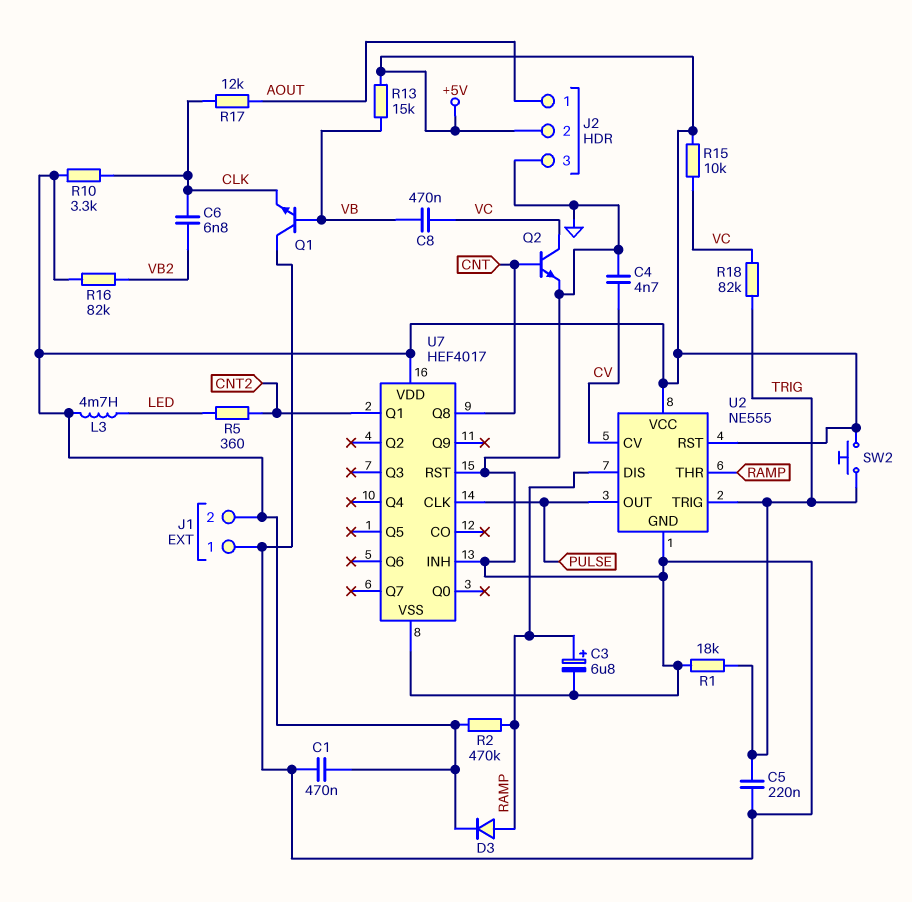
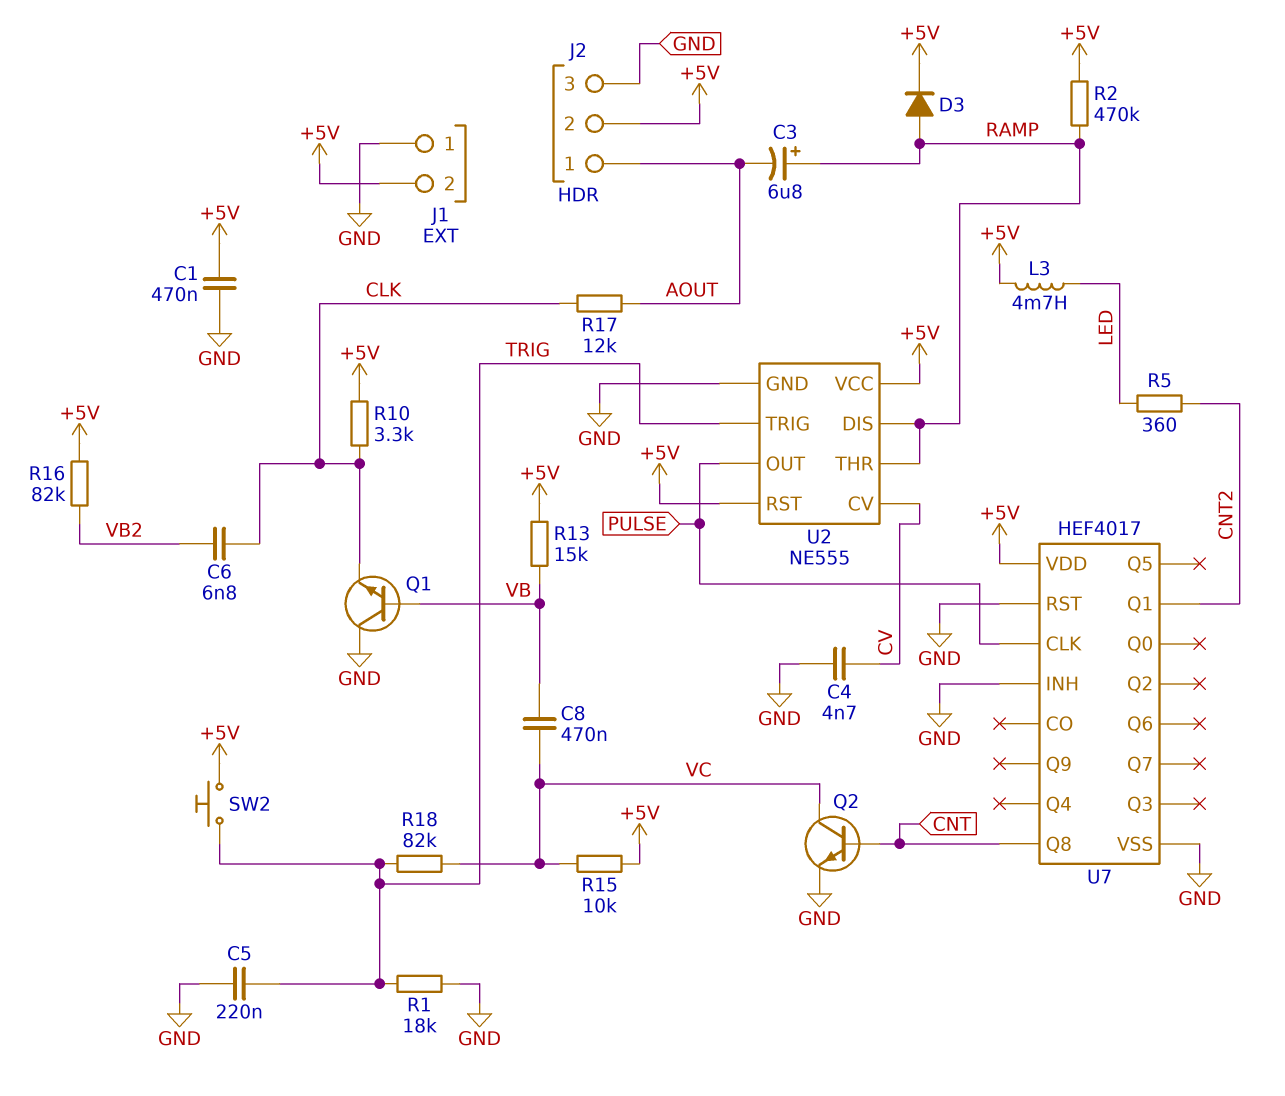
C3: 6.8uF (plus RAMP, minus GND) -> 6.8uF (plus RAMP, minus AOUT)

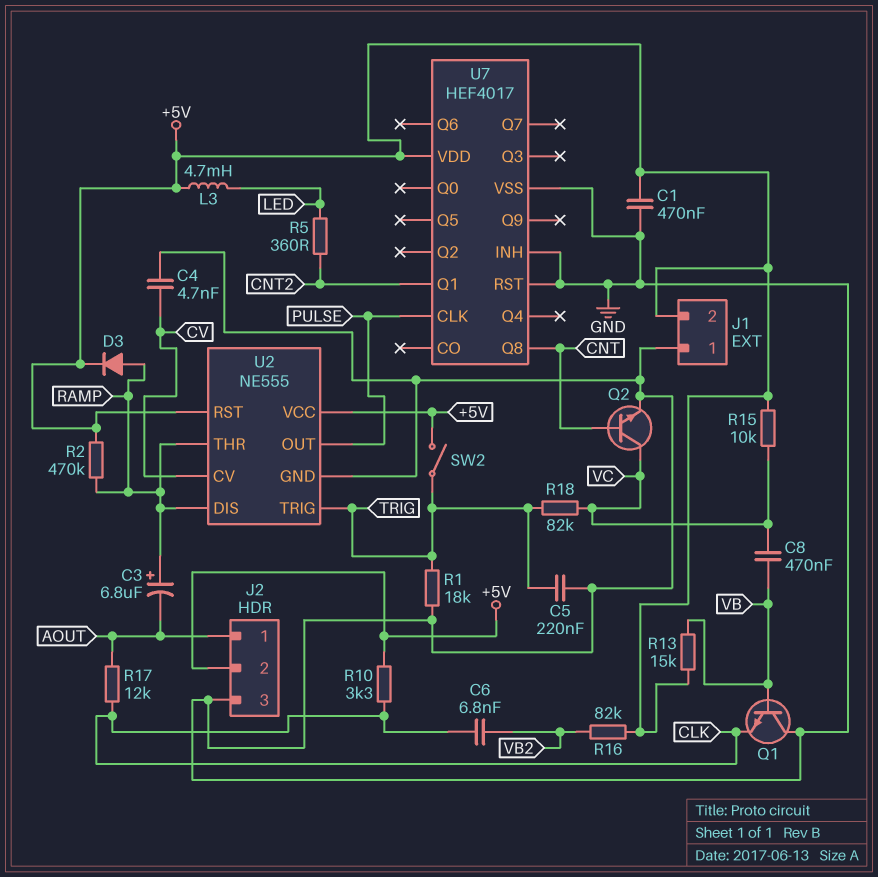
SW2: button (+5V, TRIG) -> switch (+5V, TRIG)

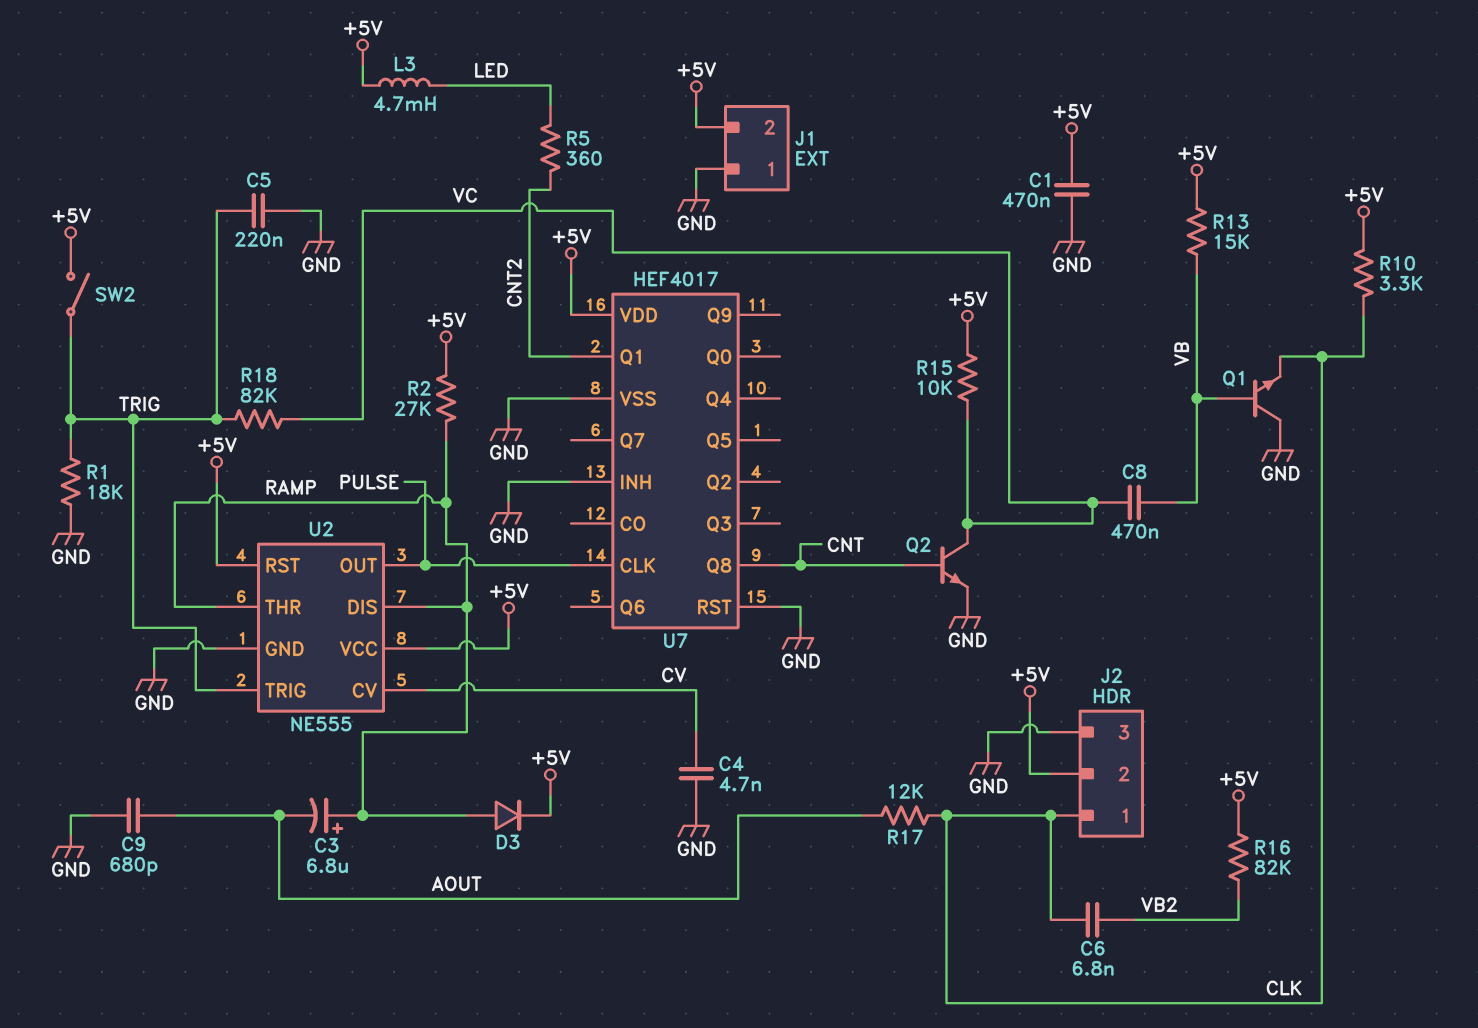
C9: none -> 680pF (AOUT, GND)
J2 pin 1: AOUT -> CLK
R2: 470k (+5V, RAMP) -> 27k (+5V, RAMP)

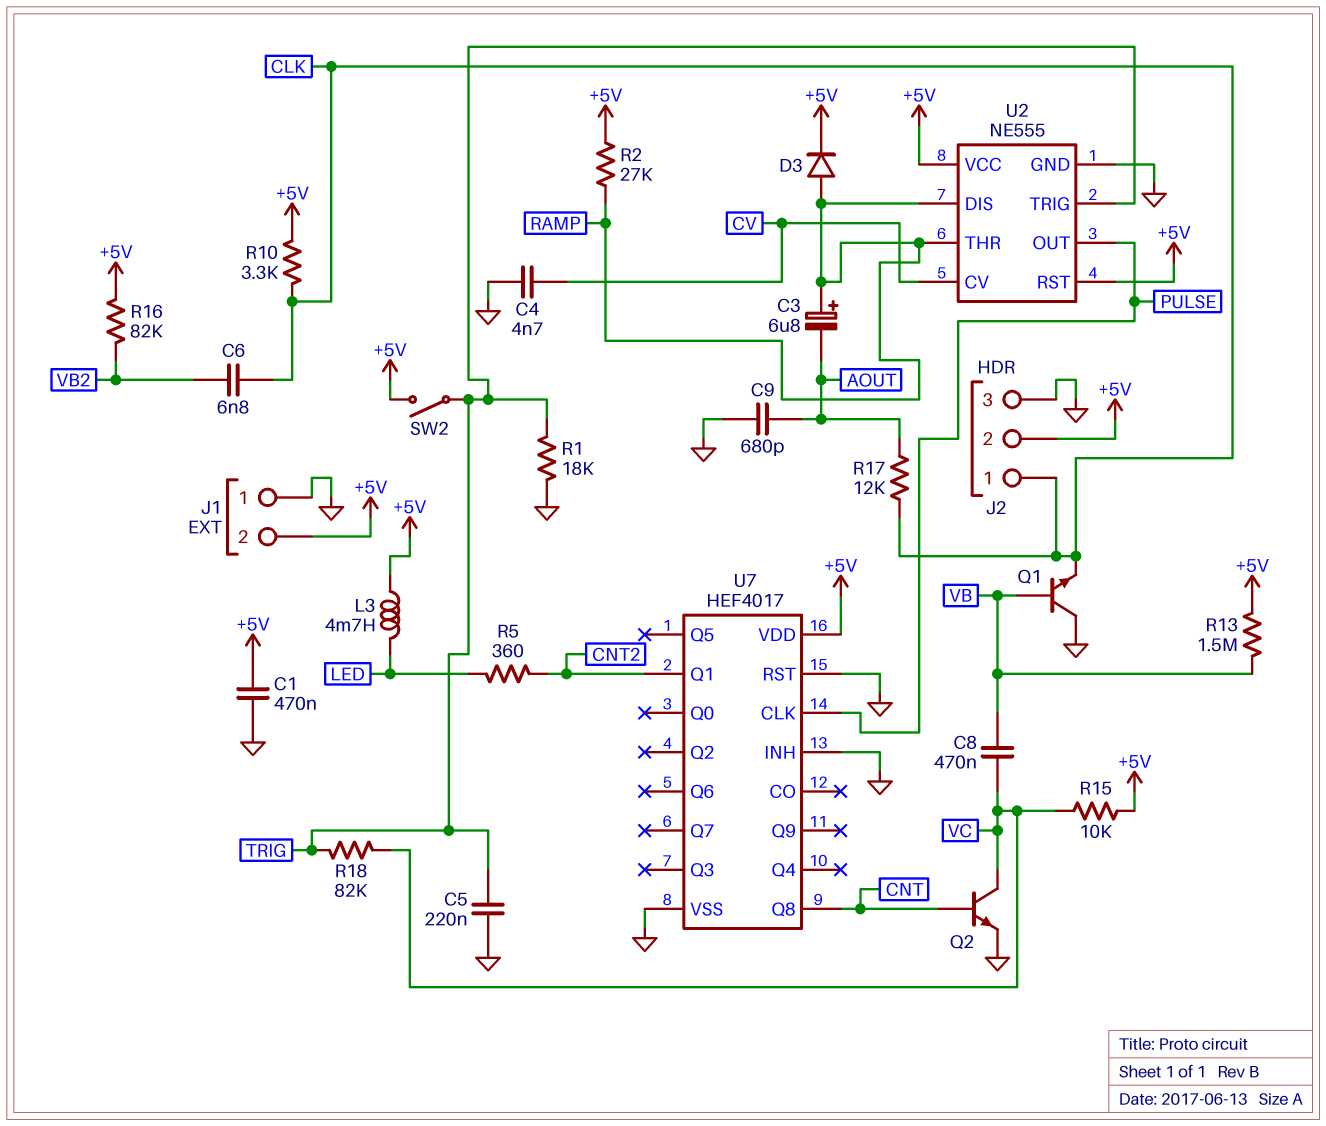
R13: 15k (+5V, VB) -> 1.5M (+5V, VB)

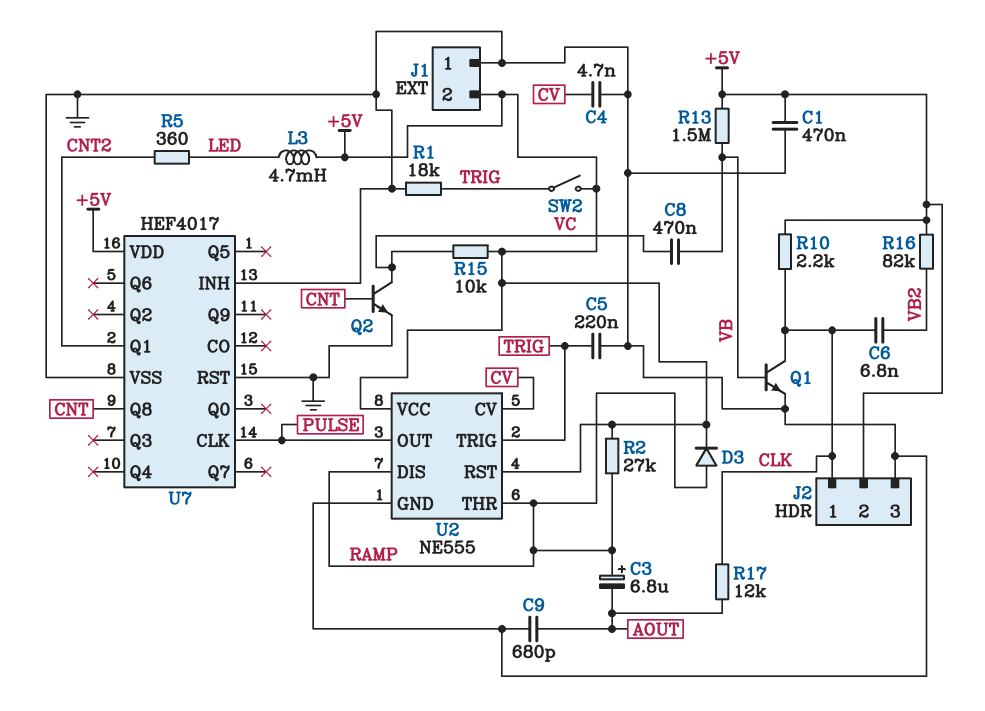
Q1: NPN (B VB, C GND, E CLK) -> NPN (B VB, C CLK, E GND)
R10: 3.3k (+5V, CLK) -> 2.2k (+5V, CLK)
R18: 82k (TRIG, VC) -> none

